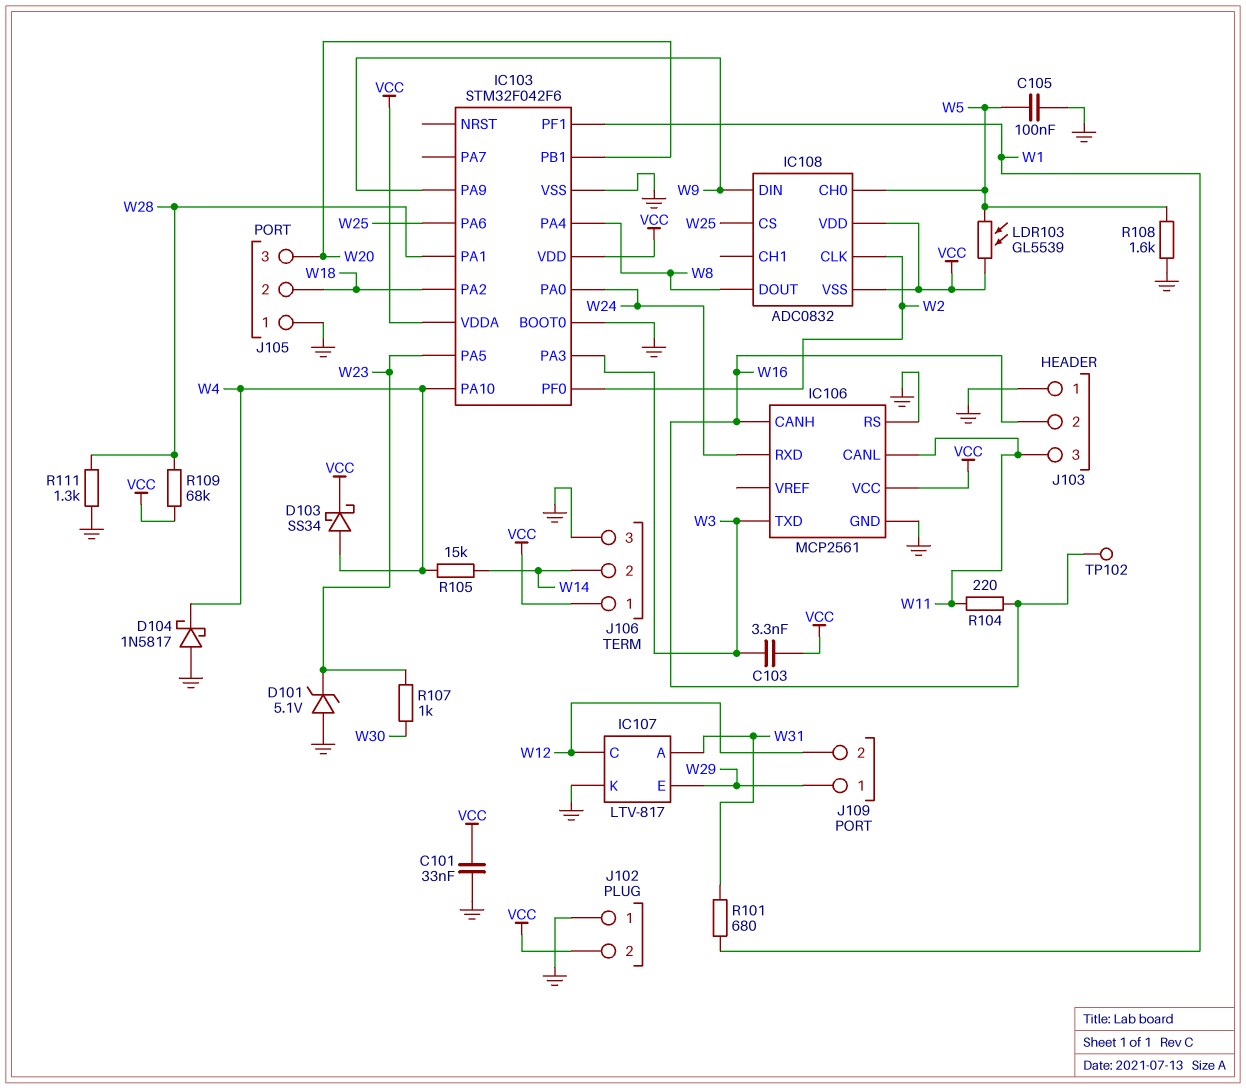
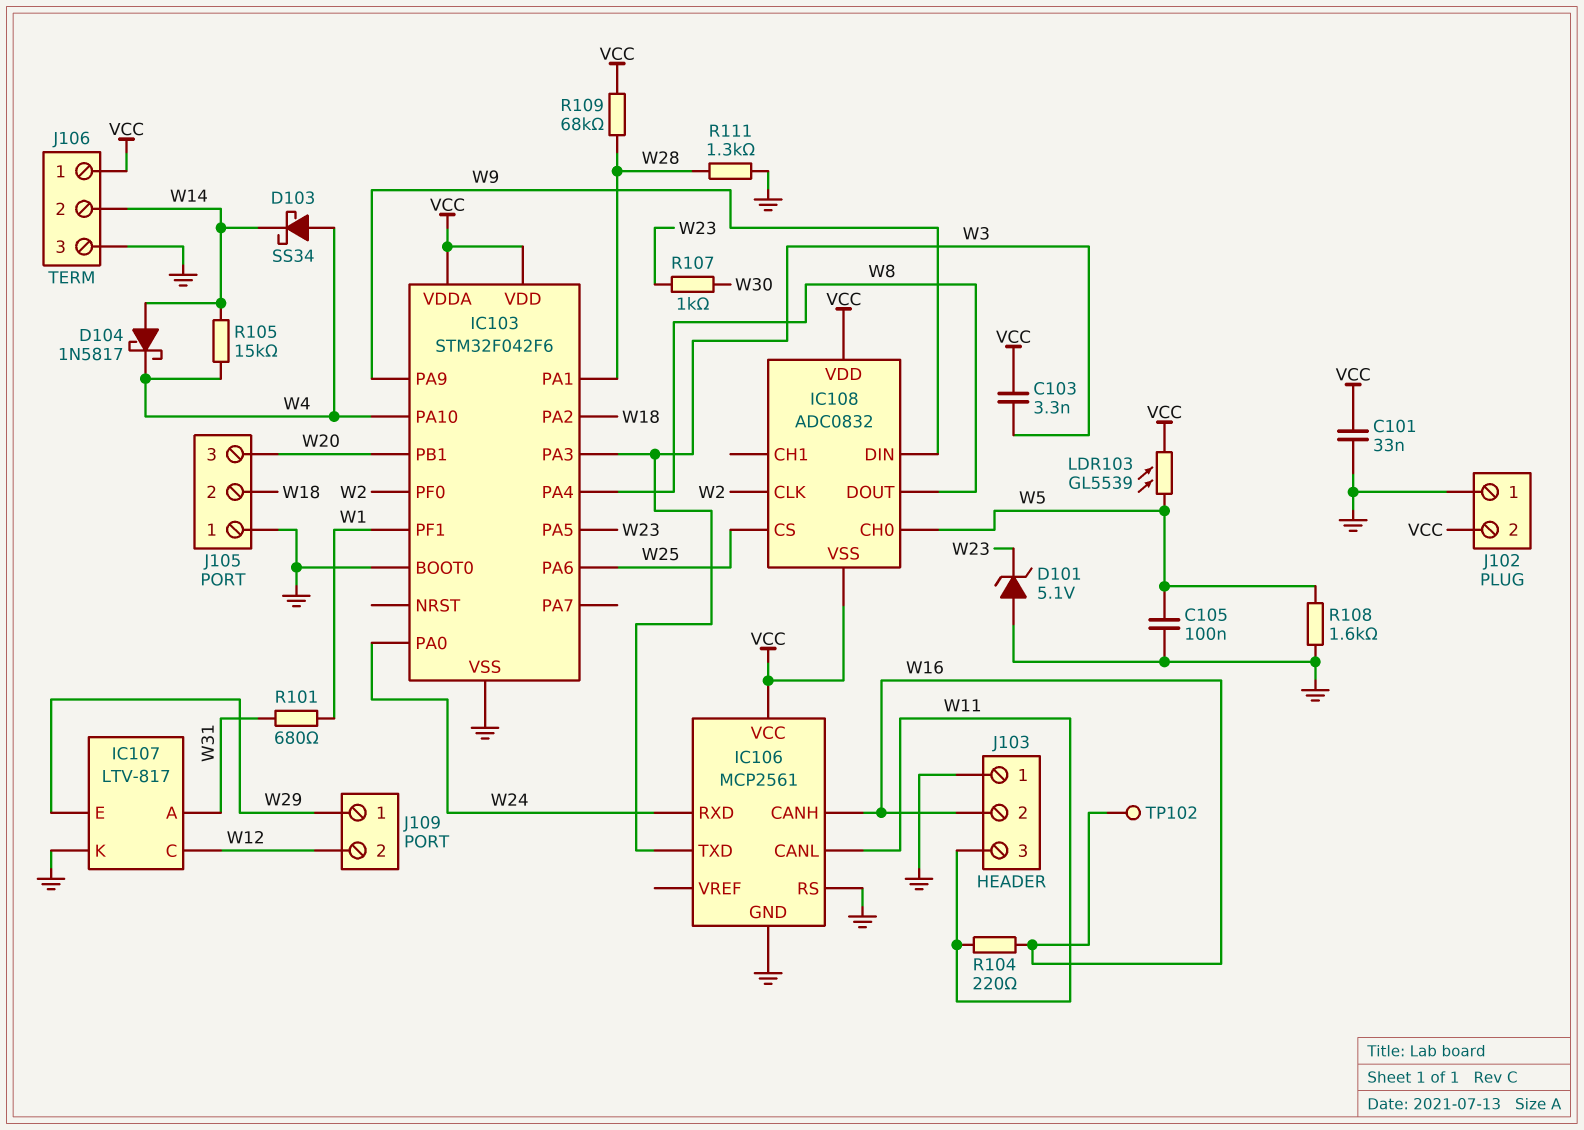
D103: schottky SS34 (A W4, K VCC) -> schottky SS34 (A W4, K W14)
D104: schottky 1N5817 (A GND, K W4) -> schottky 1N5817 (A W14, K W4)

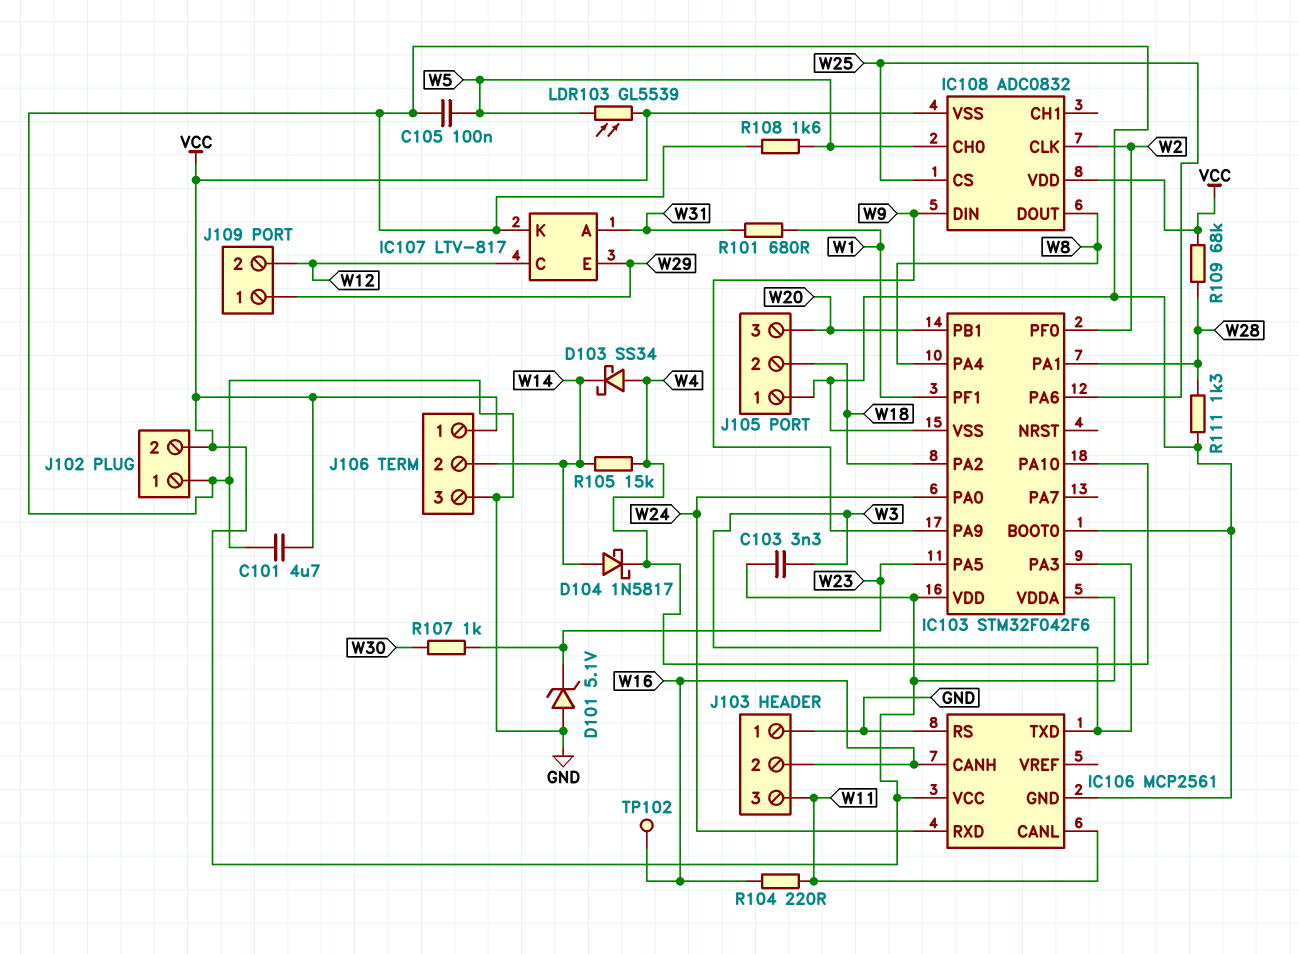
C101: 33nF (GND, VCC) -> 4.7uF (GND, VCC)

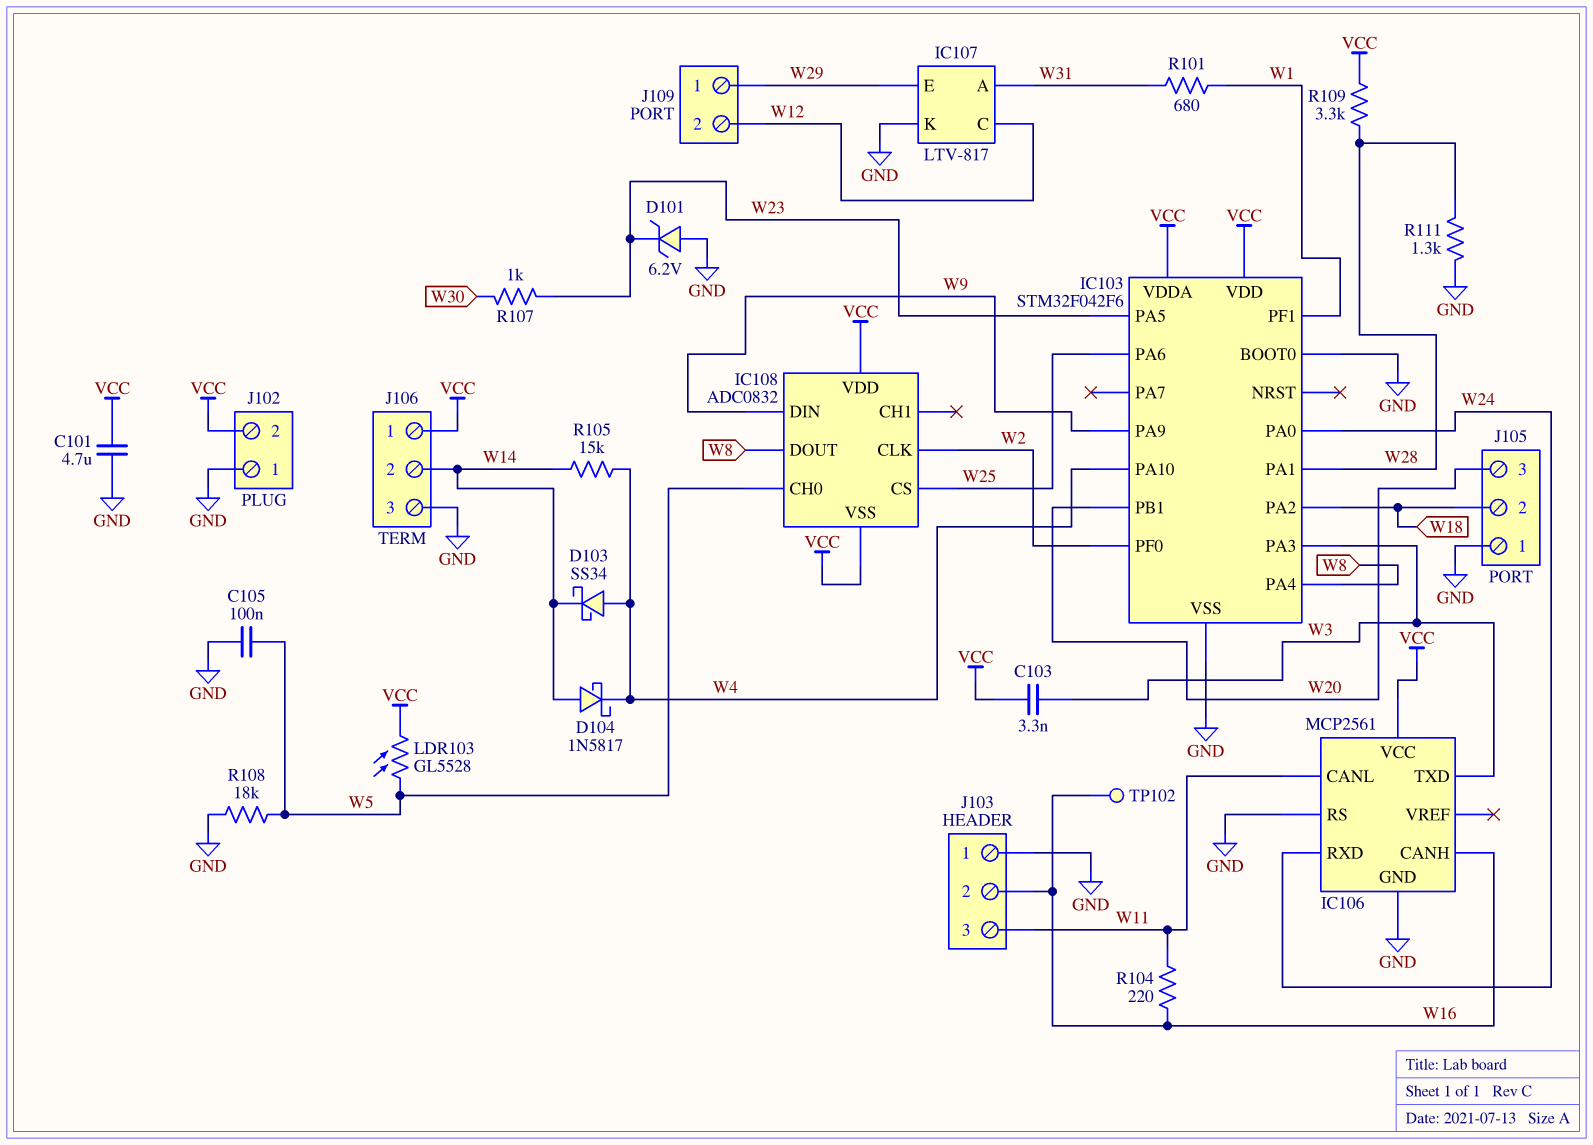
D101: zener 5.1V (A GND, K W23) -> zener 6.2V (A GND, K W23)
LDR103: GL5539 (VCC, W5) -> GL5528 (VCC, W5)
R108: 1.6k (GND, W5) -> 18k (GND, W5)
R109: 68k (VCC, W28) -> 3.3k (VCC, W28)

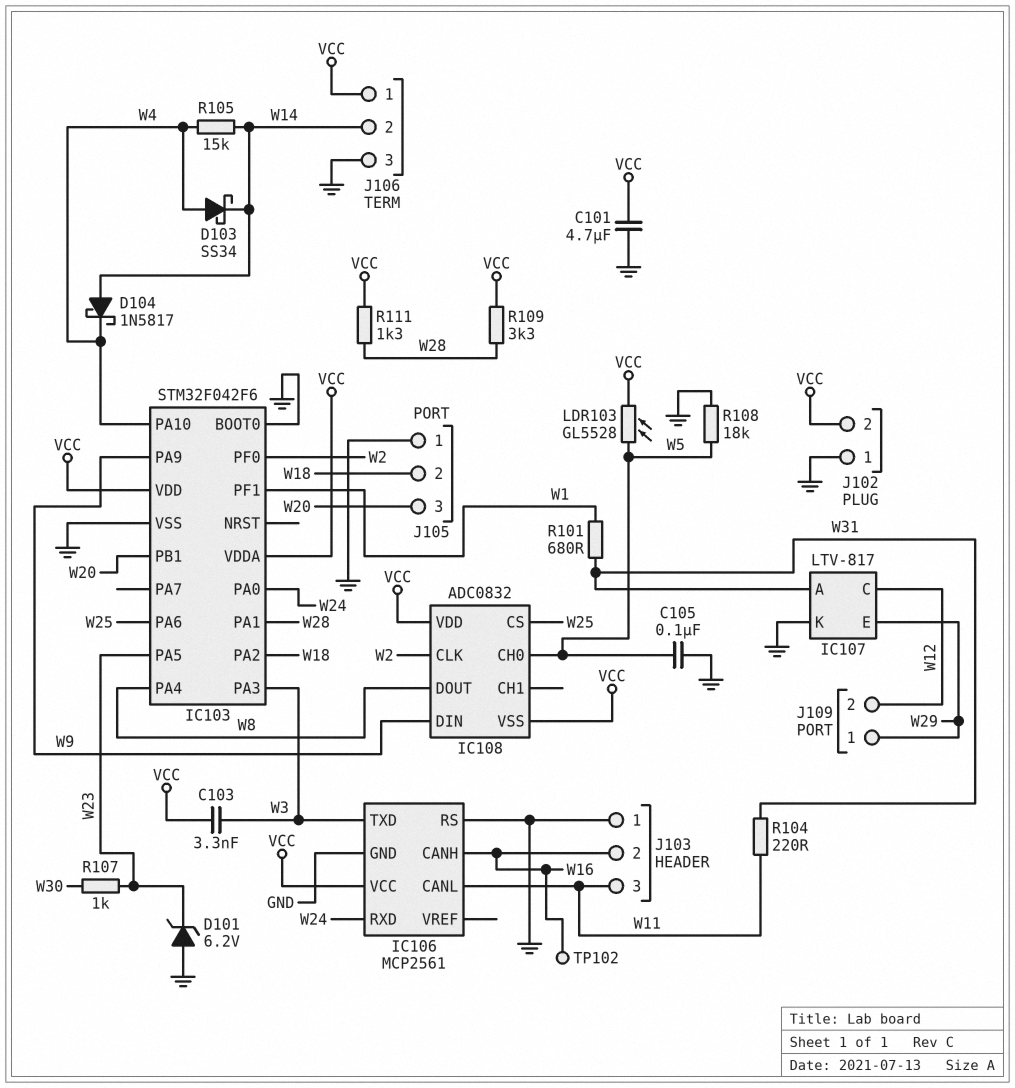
R104: 220 (W11, W16) -> 220 (W11, W31)
R111: 1.3k (GND, W28) -> 1.3k (VCC, W28)

